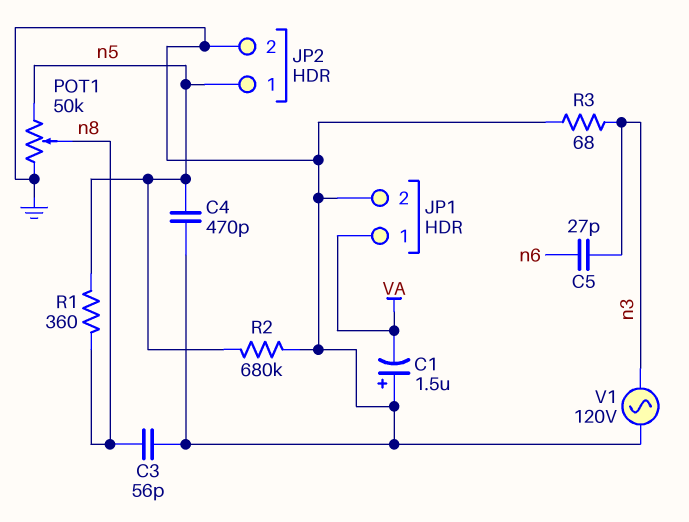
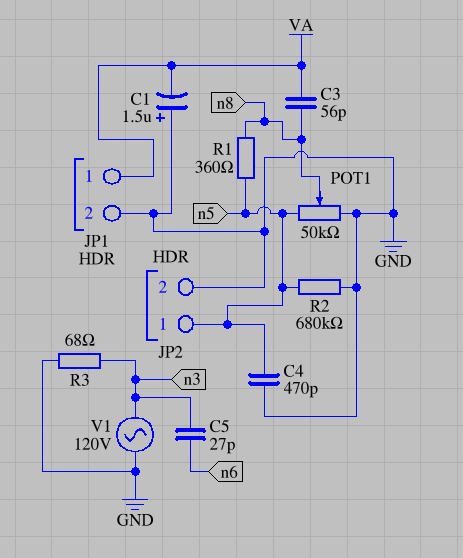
C3: 56pF (GND, n8) -> 56pF (VA, n8)

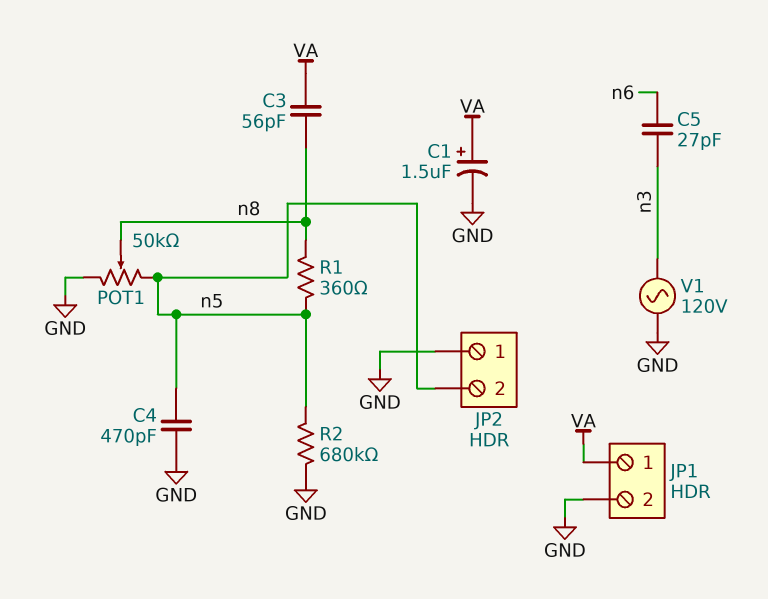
C1: 1.5uF (plus GND, minus VA) -> 1.5uF (plus VA, minus GND)
JP2 pin 1: n5 -> GND
JP2 pin 2: GND -> n5
R3: 68 (GND, n3) -> none

